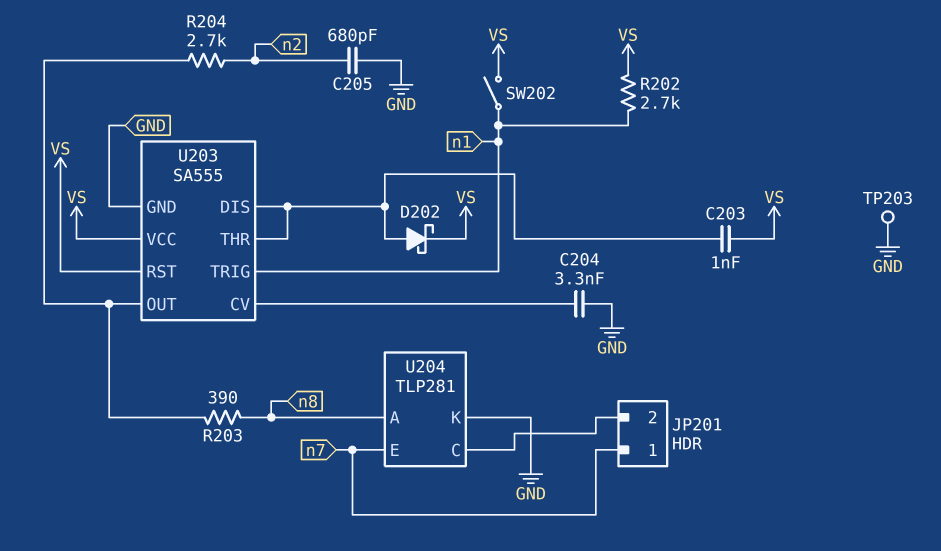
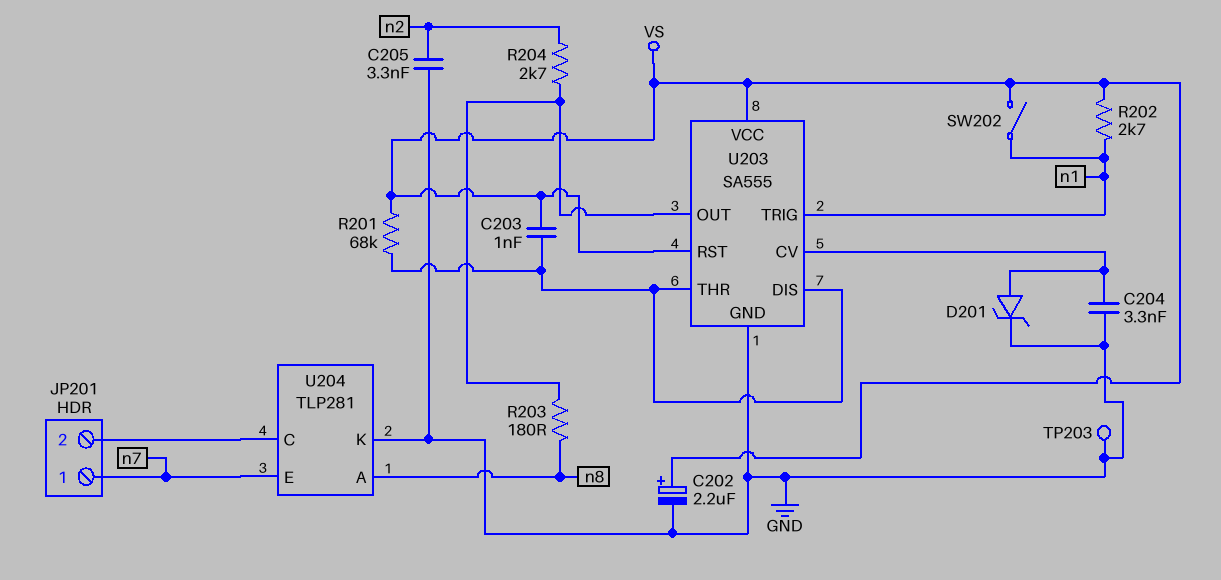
C202: none -> 2.2uF (plus VS, minus GND)
C205: 680pF (GND, n2) -> 3.3nF (GND, n2)
D201: none -> zener (A U203/CV, K GND)
D202: schottky (A U203/DIS, K VS) -> none
R201: none -> 68k (U203/DIS, VS)
R203: 390 (U203/OUT, n8) -> 180 (U203/OUT, n8)

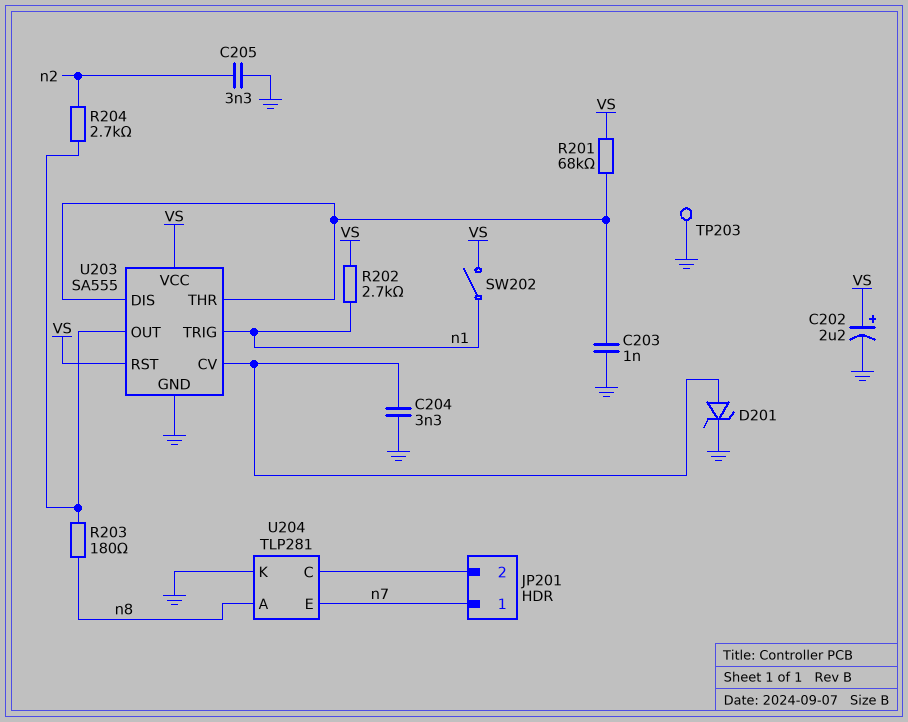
C203: 1nF (U203/DIS, VS) -> 1nF (GND, U203/DIS)

